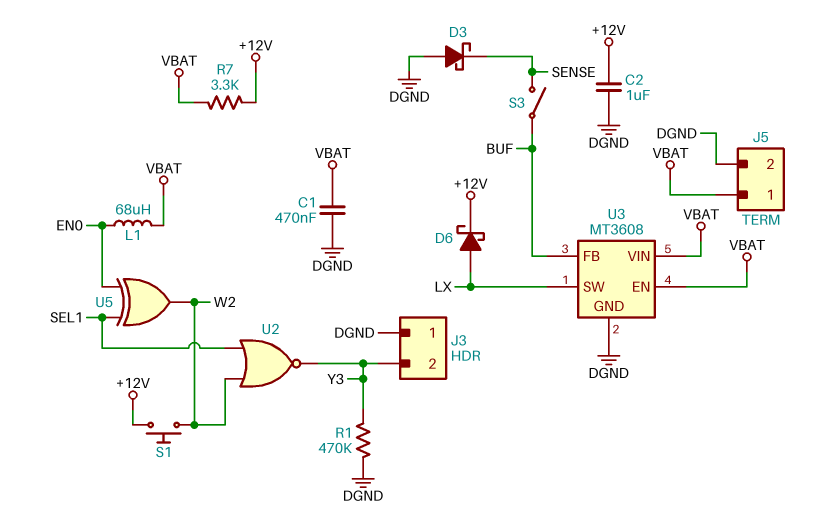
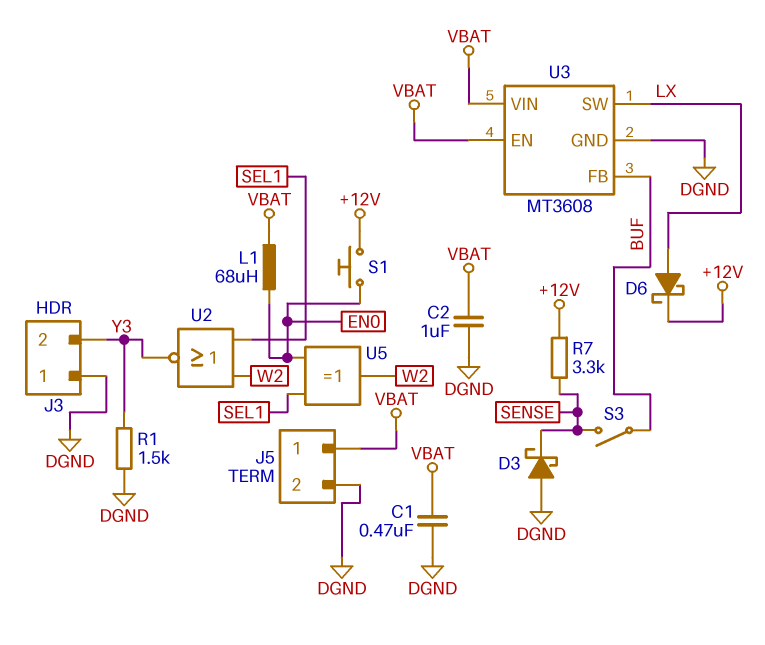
C2: 1uF (+12V, DGND) -> 1uF (DGND, VBAT)
R1: 470k (DGND, Y3) -> 1.5k (DGND, Y3)
R7: 3.3k (+12V, VBAT) -> 3.3k (+12V, SENSE)
S1: button (+12V, W2) -> button (+12V, EN0)

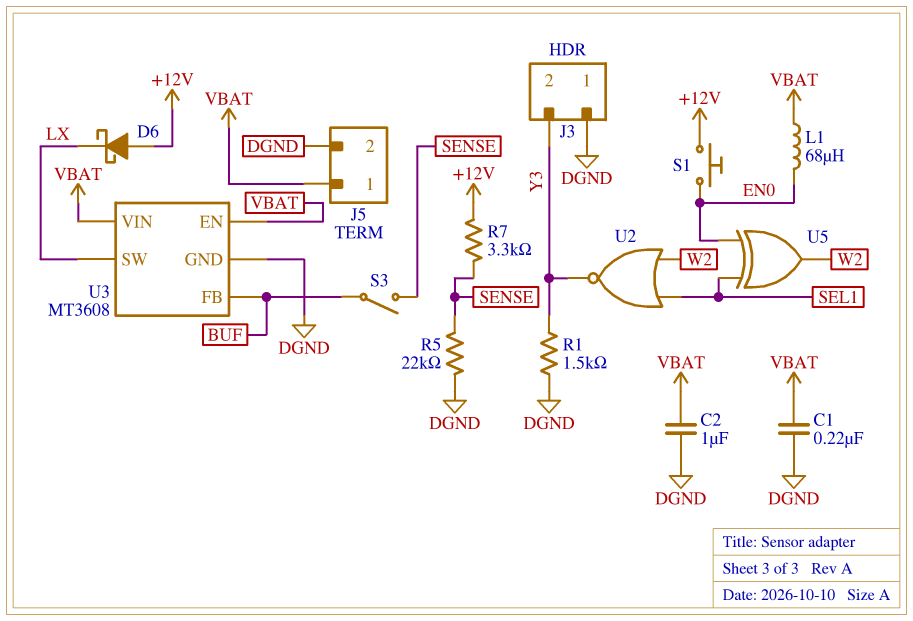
C1: 470nF (DGND, VBAT) -> 220nF (DGND, VBAT)
D3: schottky (A DGND, K SENSE) -> none
D6: schottky (A LX, K +12V) -> schottky (A +12V, K LX)
R5: none -> 22k (DGND, SENSE)

